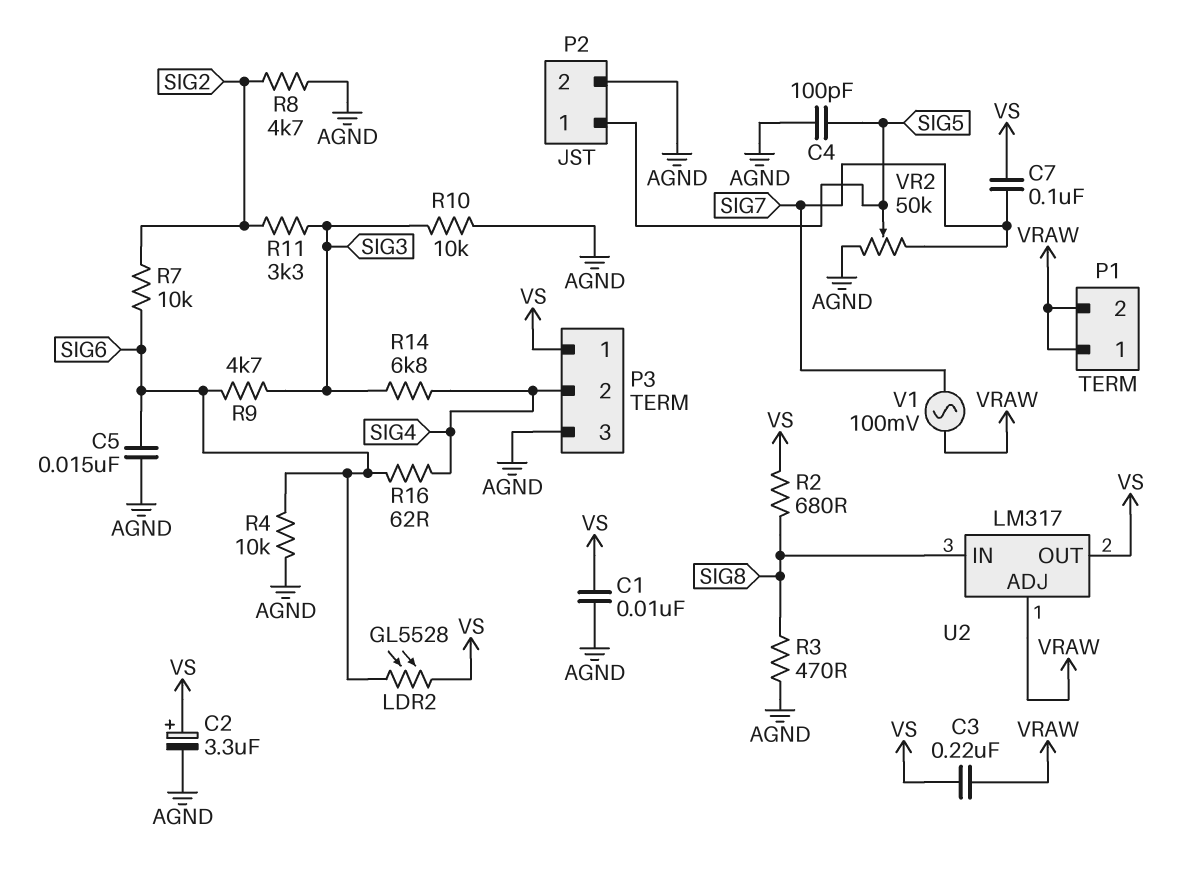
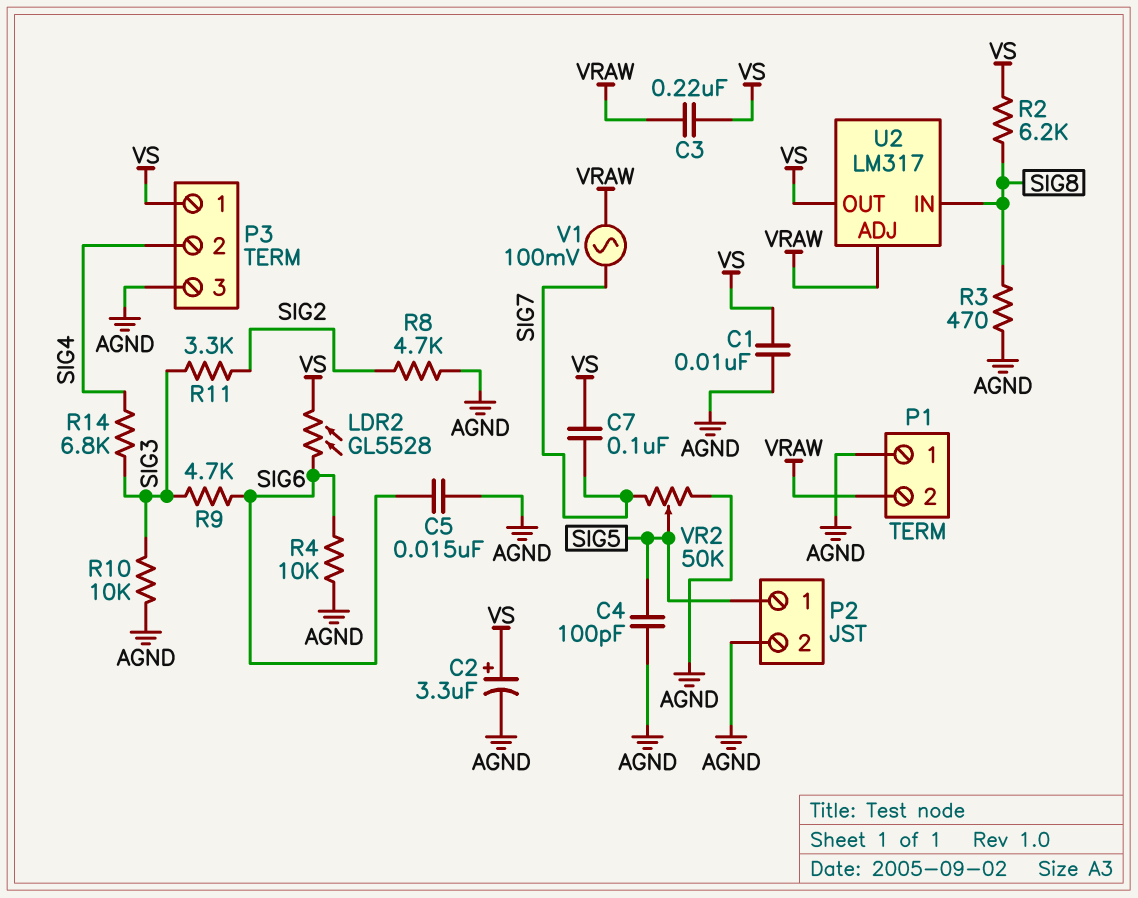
P1 pin 1: VRAW -> AGND
R2: 680 (SIG8, VS) -> 6.2k (SIG8, VS)
R7: 10k (SIG2, SIG6) -> none
R16: 62 (SIG4, SIG6) -> none

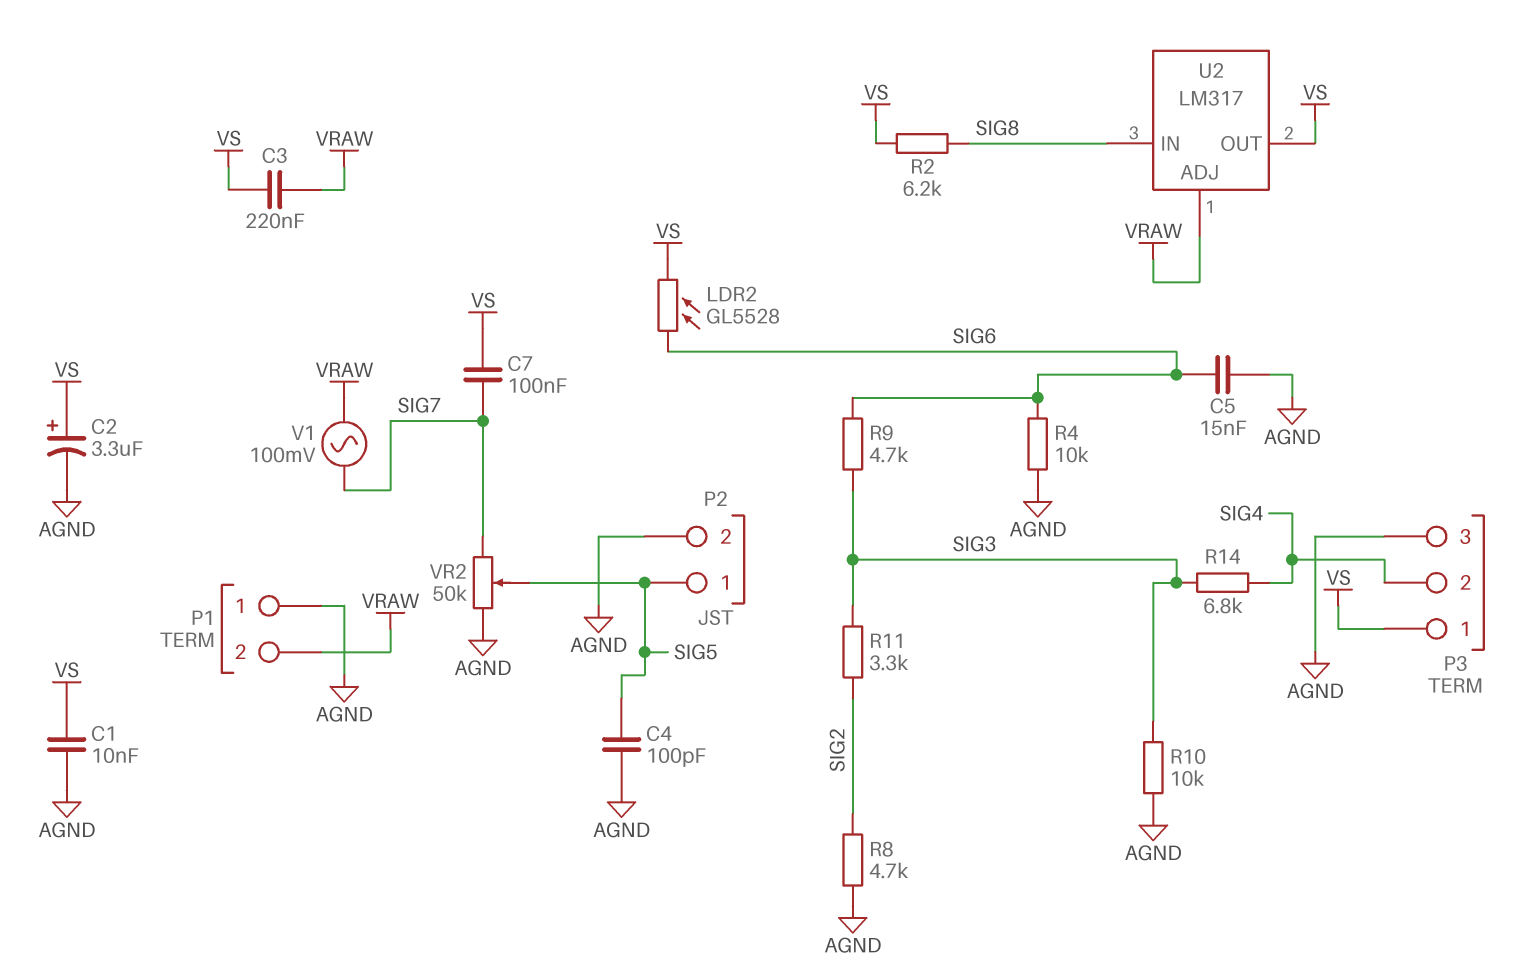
R3: 470 (AGND, SIG8) -> none

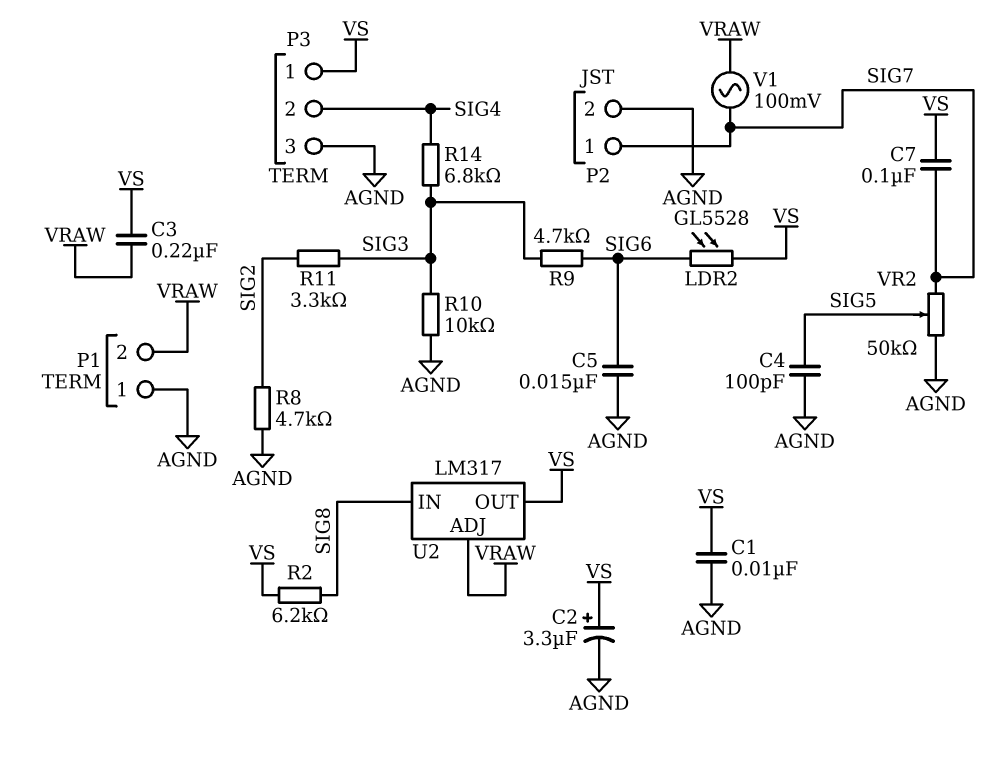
P2 pin 1: SIG5 -> SIG7
R4: 10k (AGND, SIG6) -> none

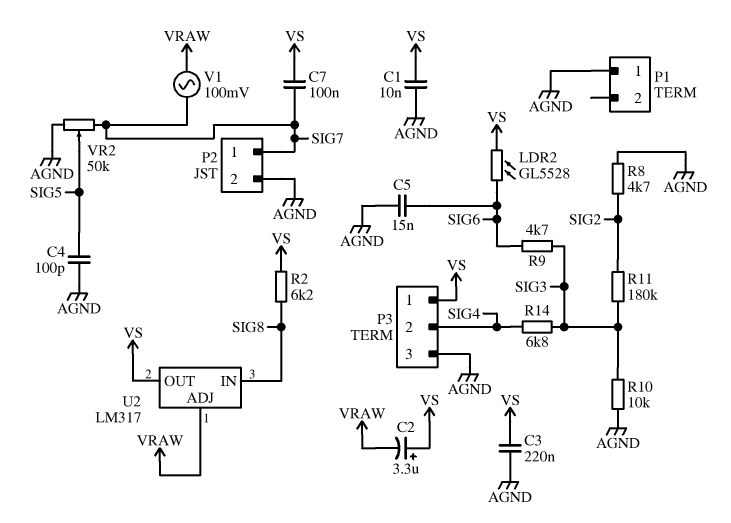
C2: 3.3uF (plus VS, minus AGND) -> 3.3uF (plus VS, minus VRAW)
C3: 220nF (VRAW, VS) -> 220nF (AGND, VS)
P1 pin 2: VRAW -> none
R11: 3.3k (SIG2, SIG3) -> 180k (SIG2, SIG3)

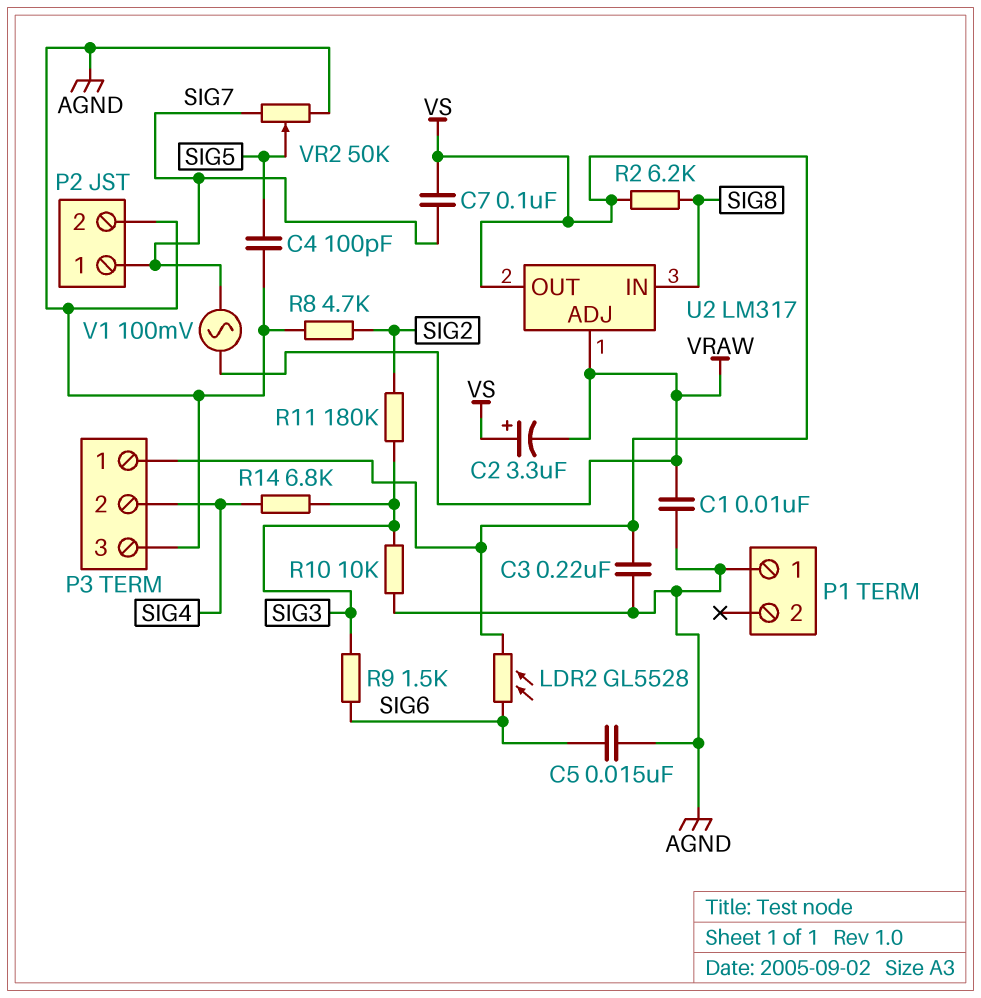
C1: 10nF (AGND, VS) -> 10nF (AGND, VRAW)
R9: 4.7k (SIG3, SIG6) -> 1.5k (SIG3, SIG6)

